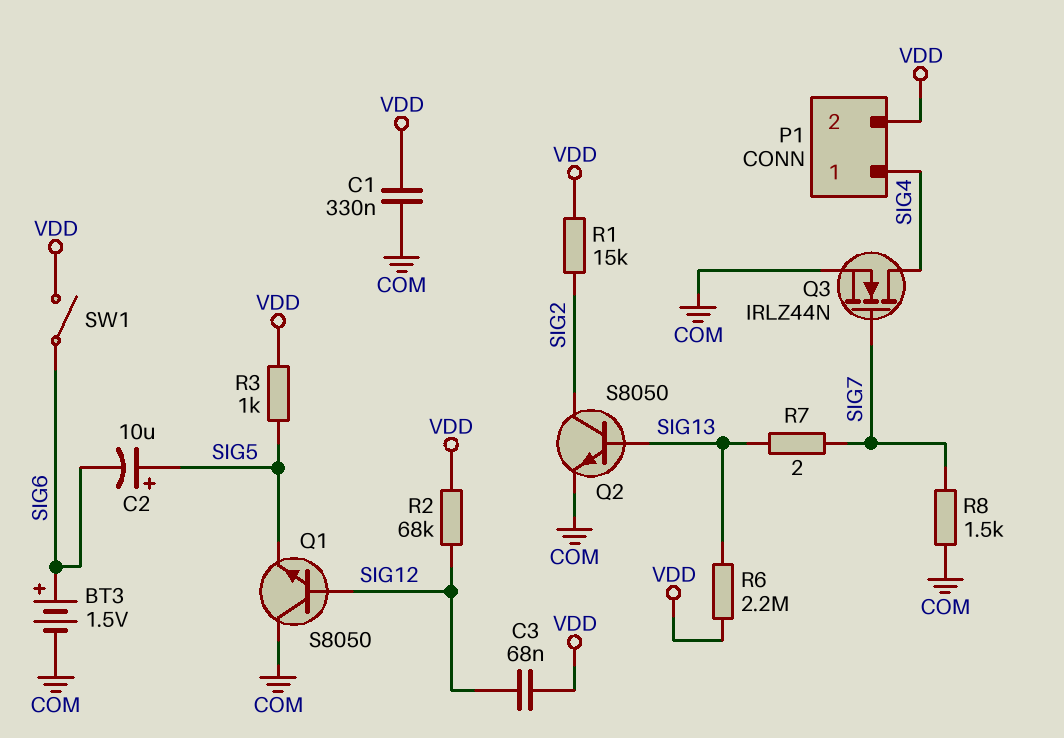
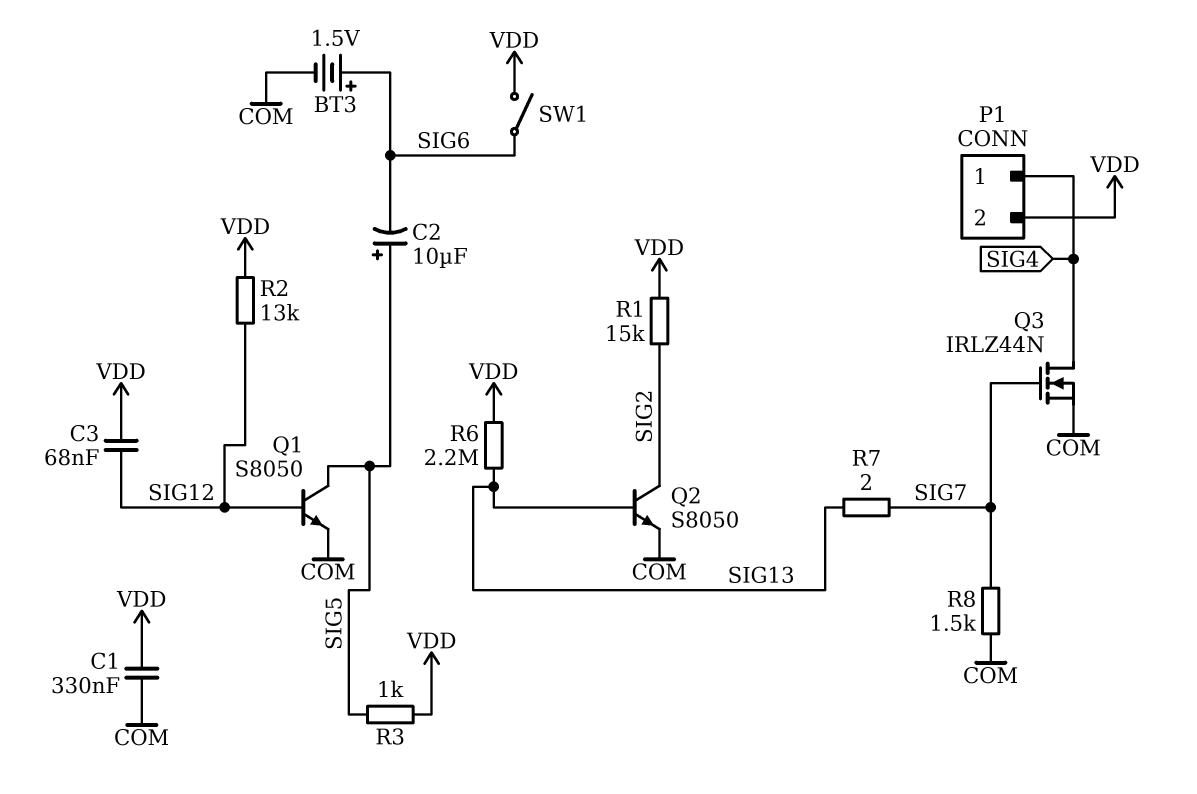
Q1: NPN S8050 (B SIG12, C COM, E SIG5) -> NPN S8050 (B SIG12, C SIG5, E COM)
R2: 68k (SIG12, VDD) -> 13k (SIG12, VDD)

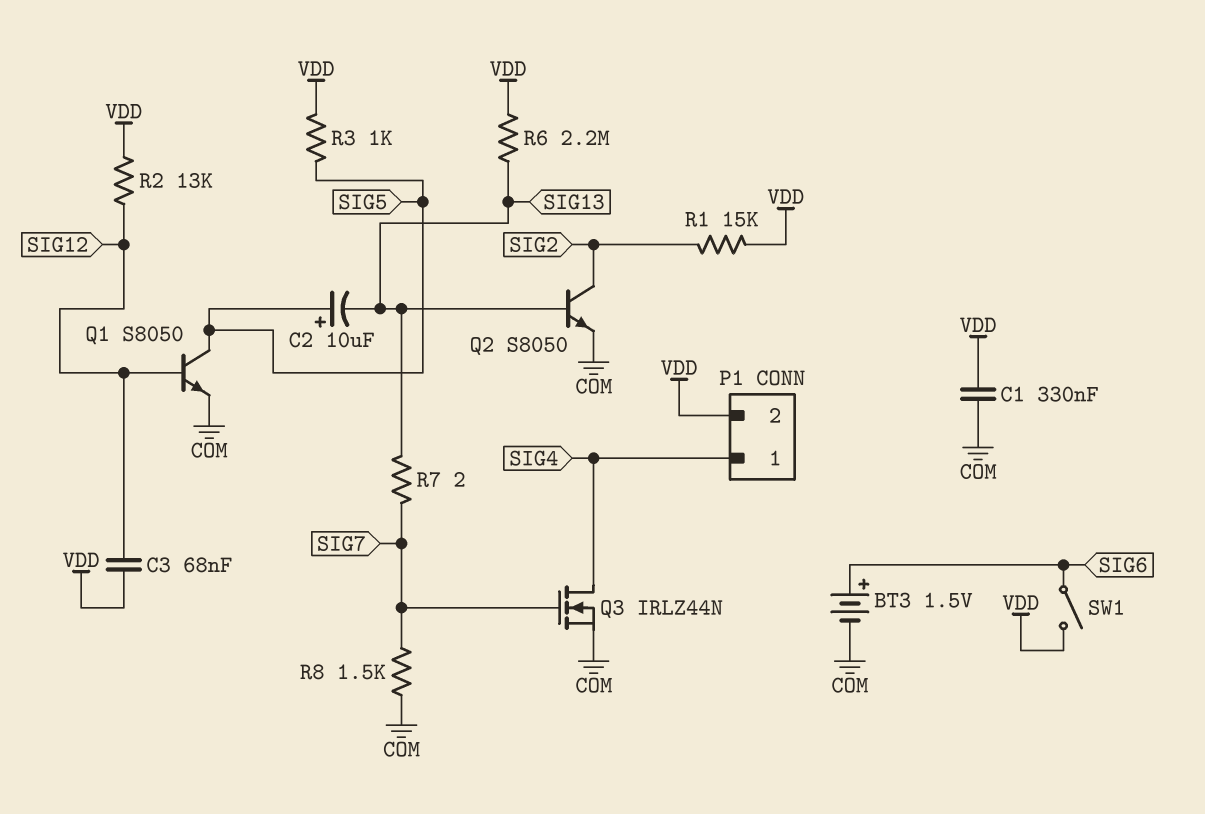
C2: 10uF (plus SIG5, minus SIG6) -> 10uF (plus SIG5, minus SIG13)

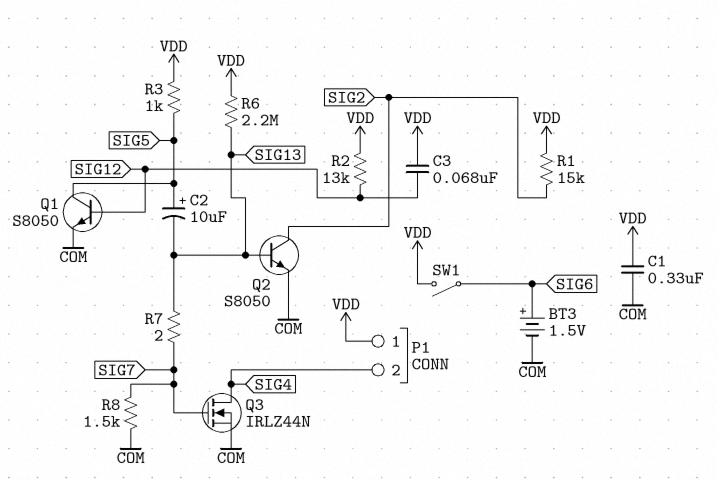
P1 pin 1: SIG4 -> VDD
P1 pin 2: VDD -> SIG4

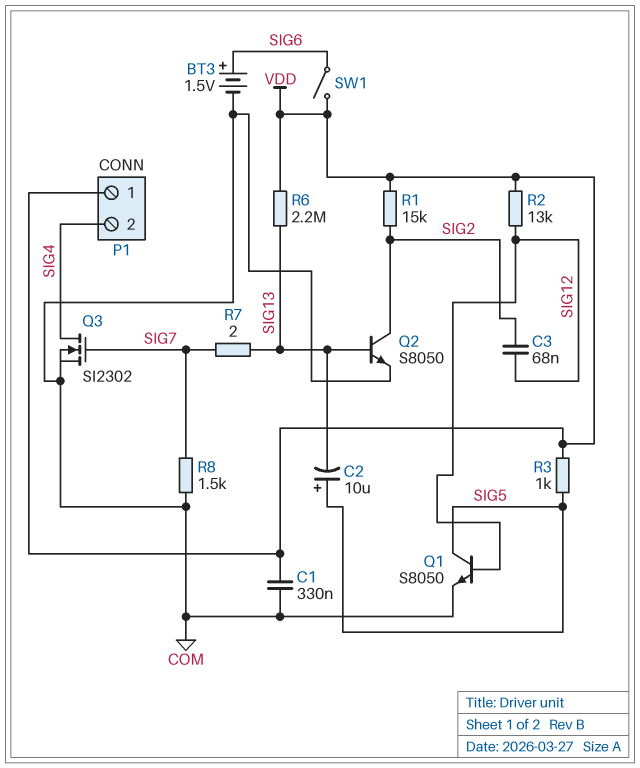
C3: 68nF (SIG12, VDD) -> 68nF (SIG2, SIG12)
Q3: NMOS IRLZ44N (G SIG7, D SIG4, S COM) -> NMOS SI2302 (G SIG7, D SIG4, S COM)

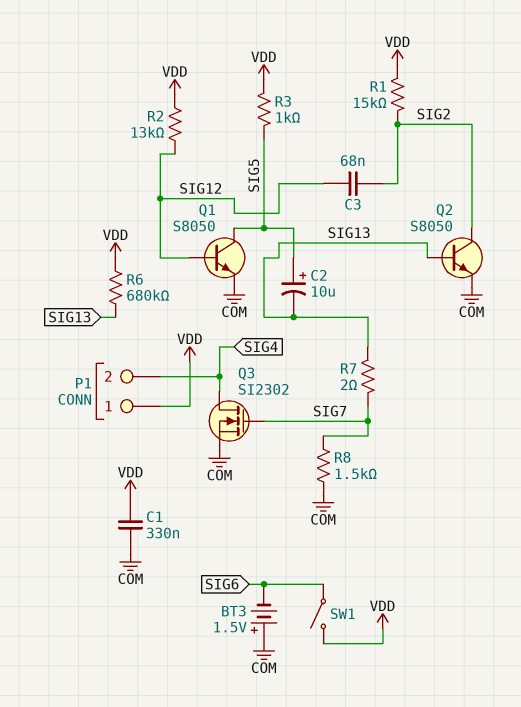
BT3: 1.5V (plus SIG6, minus COM) -> 1.5V (plus COM, minus SIG6)
R6: 2.2M (SIG13, VDD) -> 680k (SIG13, VDD)

